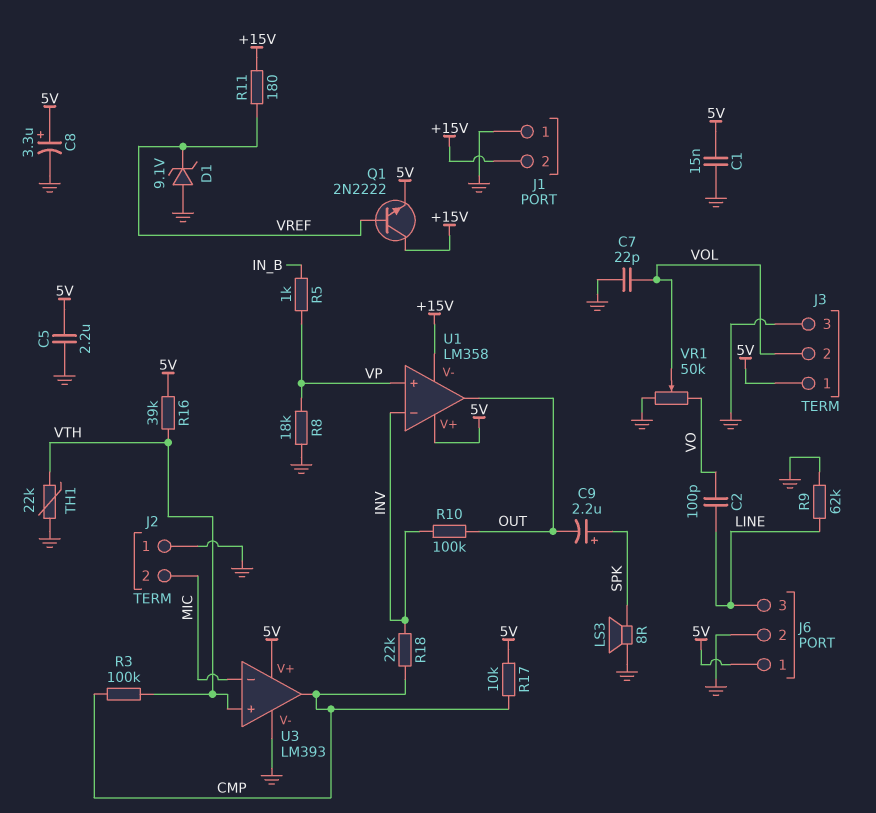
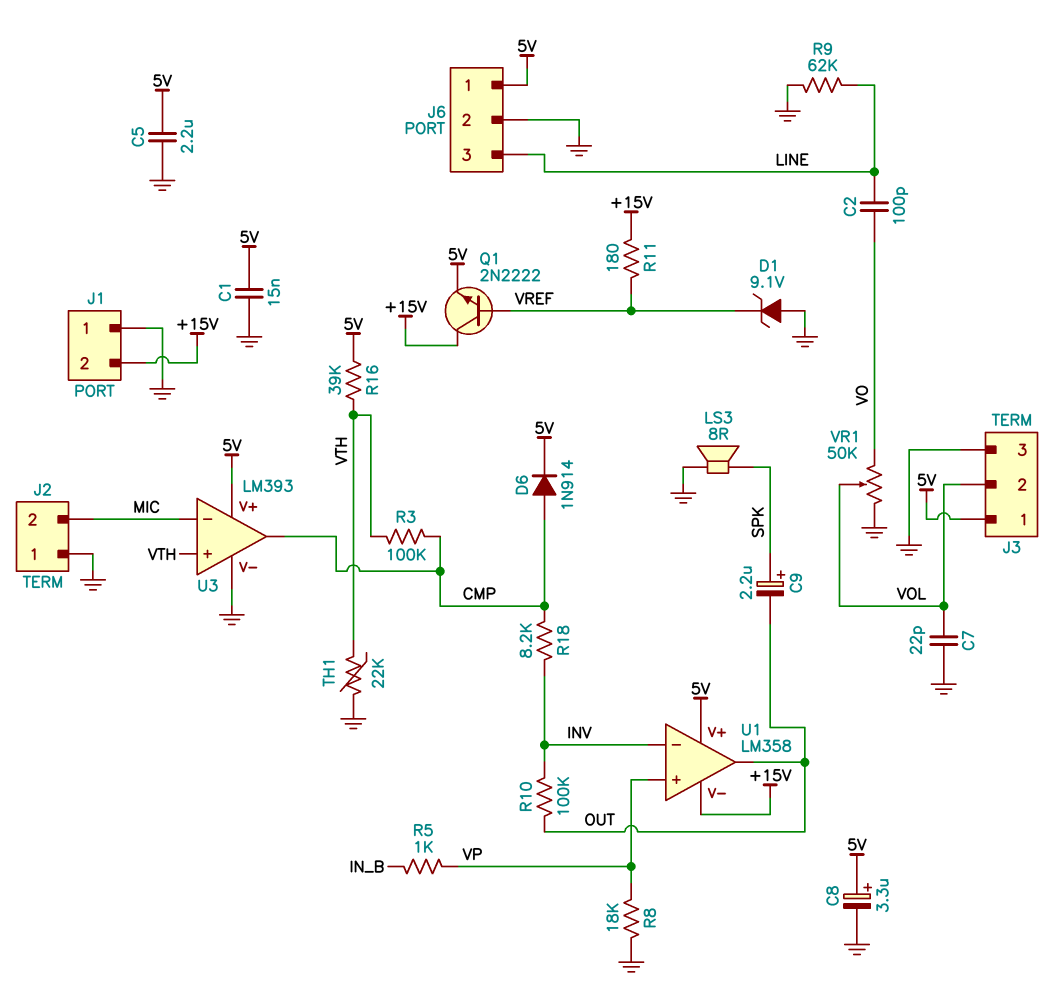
D6: none -> diode 1N914 (A CMP, K 5V)
R17: 10k (5V, CMP) -> none
R18: 22k (CMP, INV) -> 8.2k (CMP, INV)

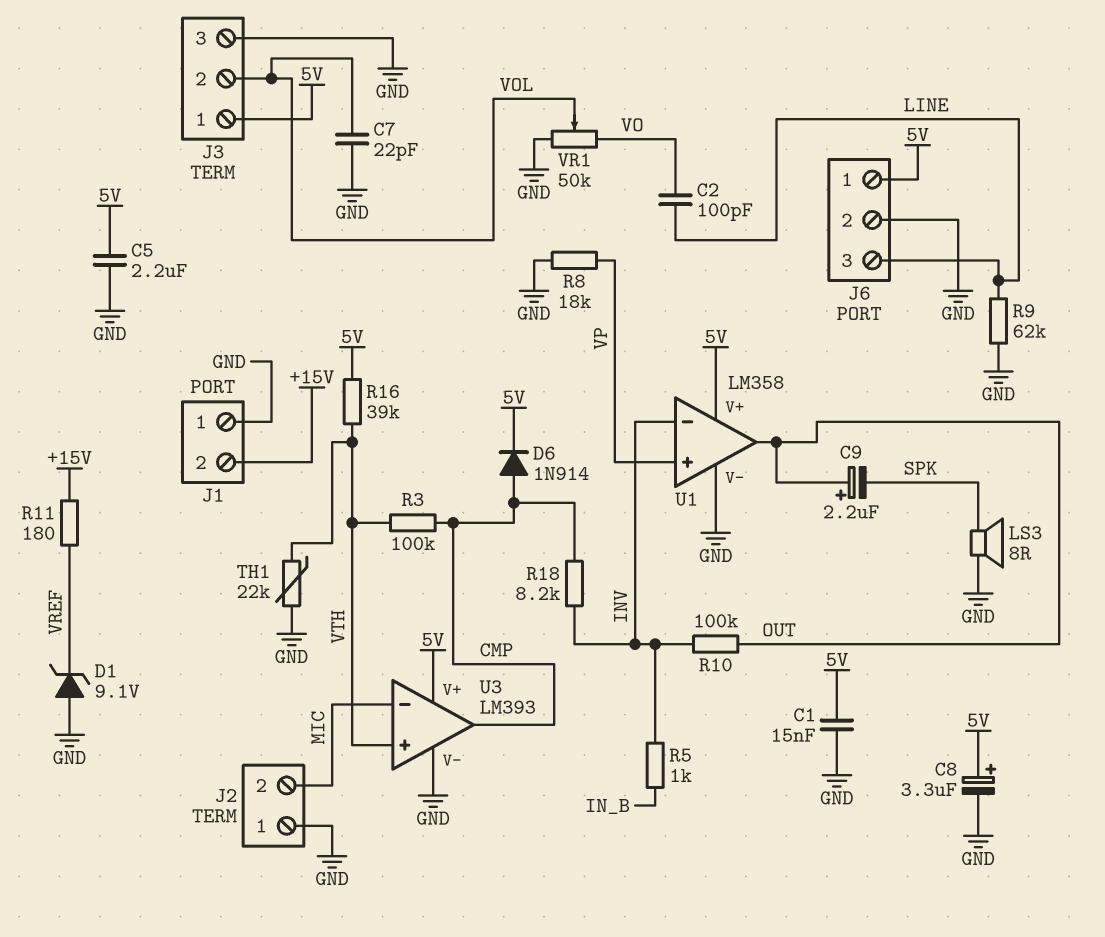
C9: 2.2uF (plus SPK, minus OUT) -> 2.2uF (plus OUT, minus SPK)
Q1: NPN 2N2222 (B VREF, C +15V, E 5V) -> none
R5: 1k (IN_B, VP) -> 1k (INV, IN_B)
U1 pin V-: +15V -> GND

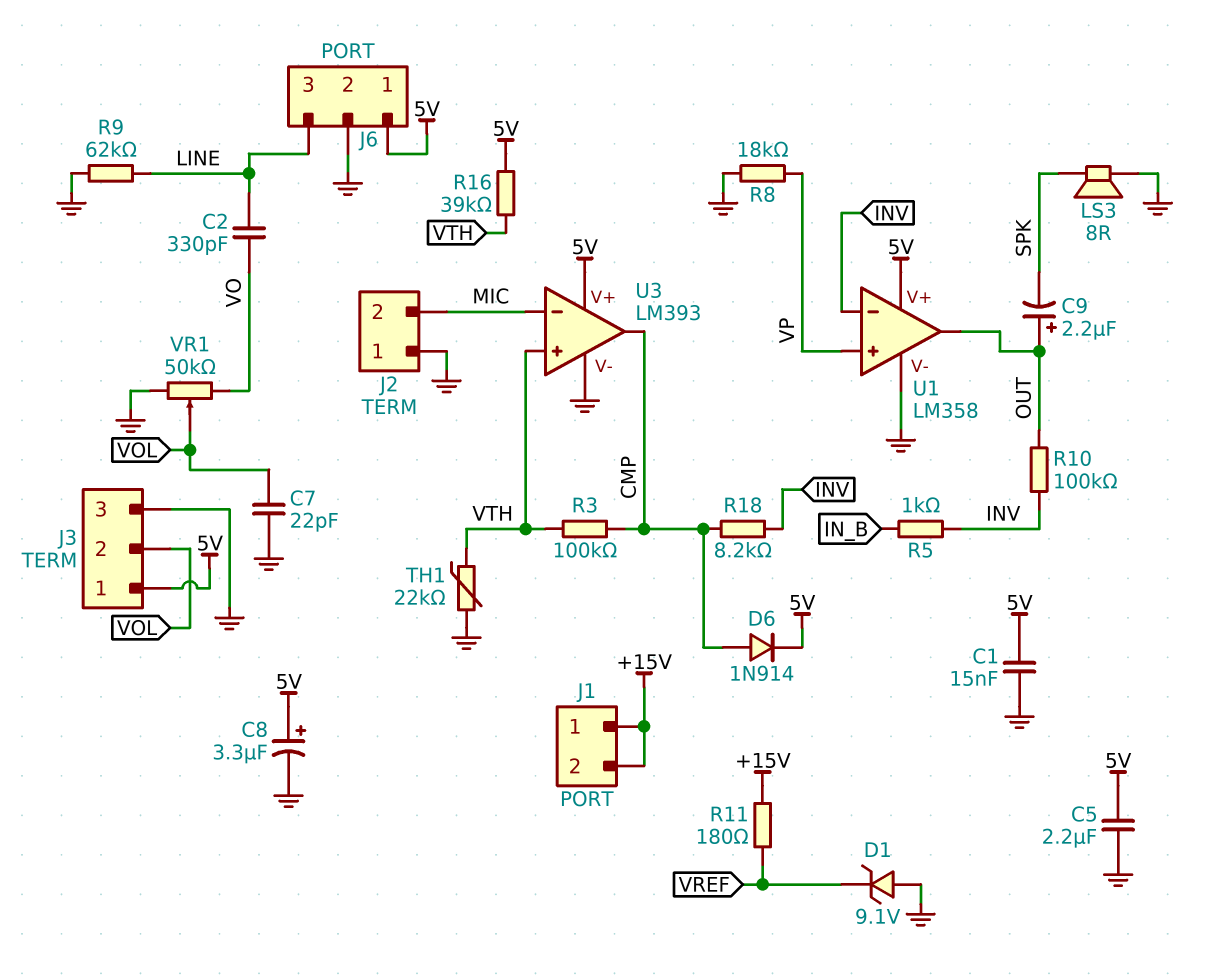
C2: 100pF (LINE, VO) -> 330pF (LINE, VO)
J1 pin 1: GND -> +15V

